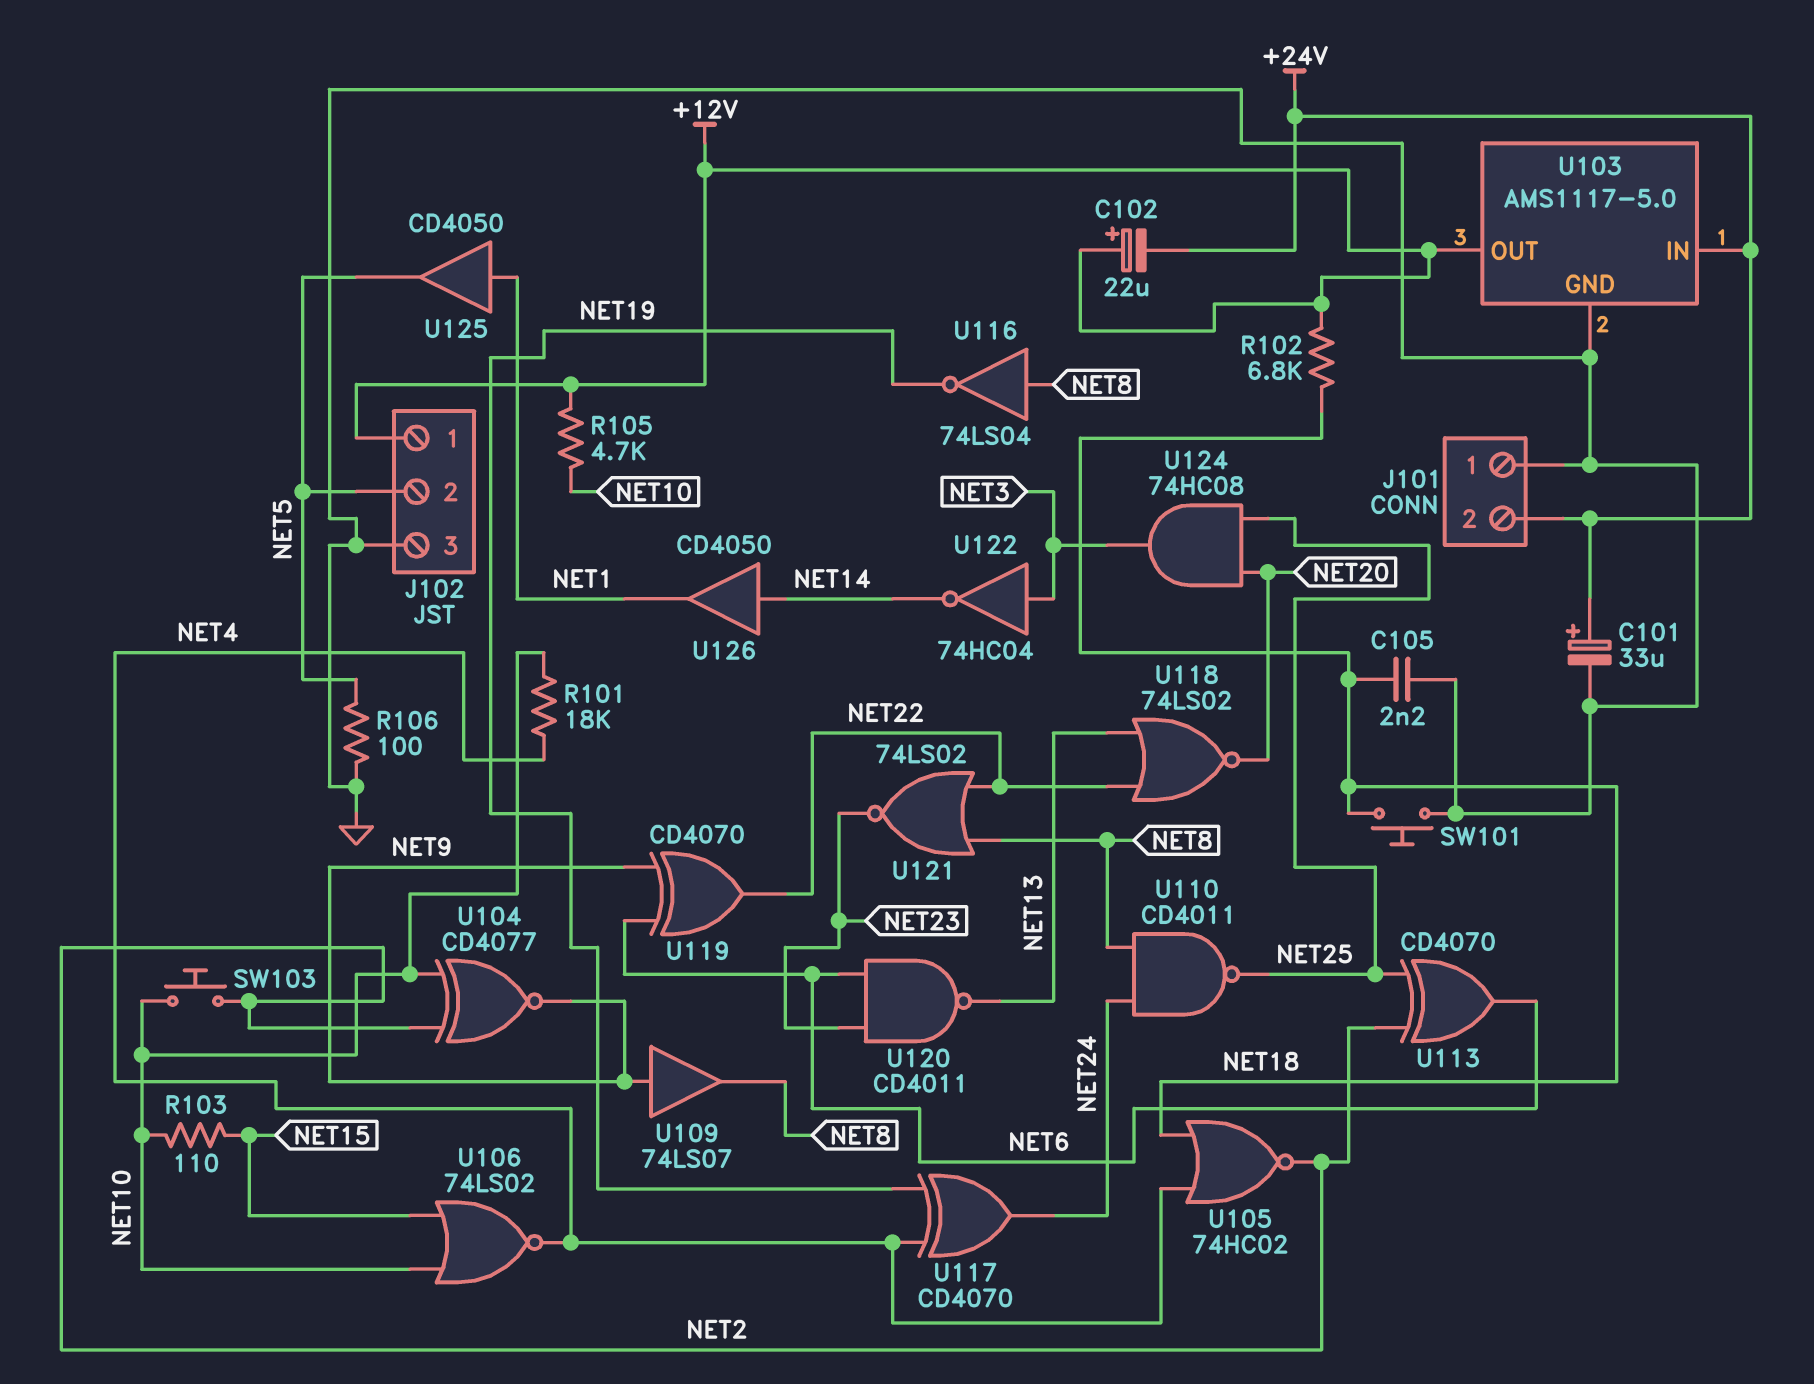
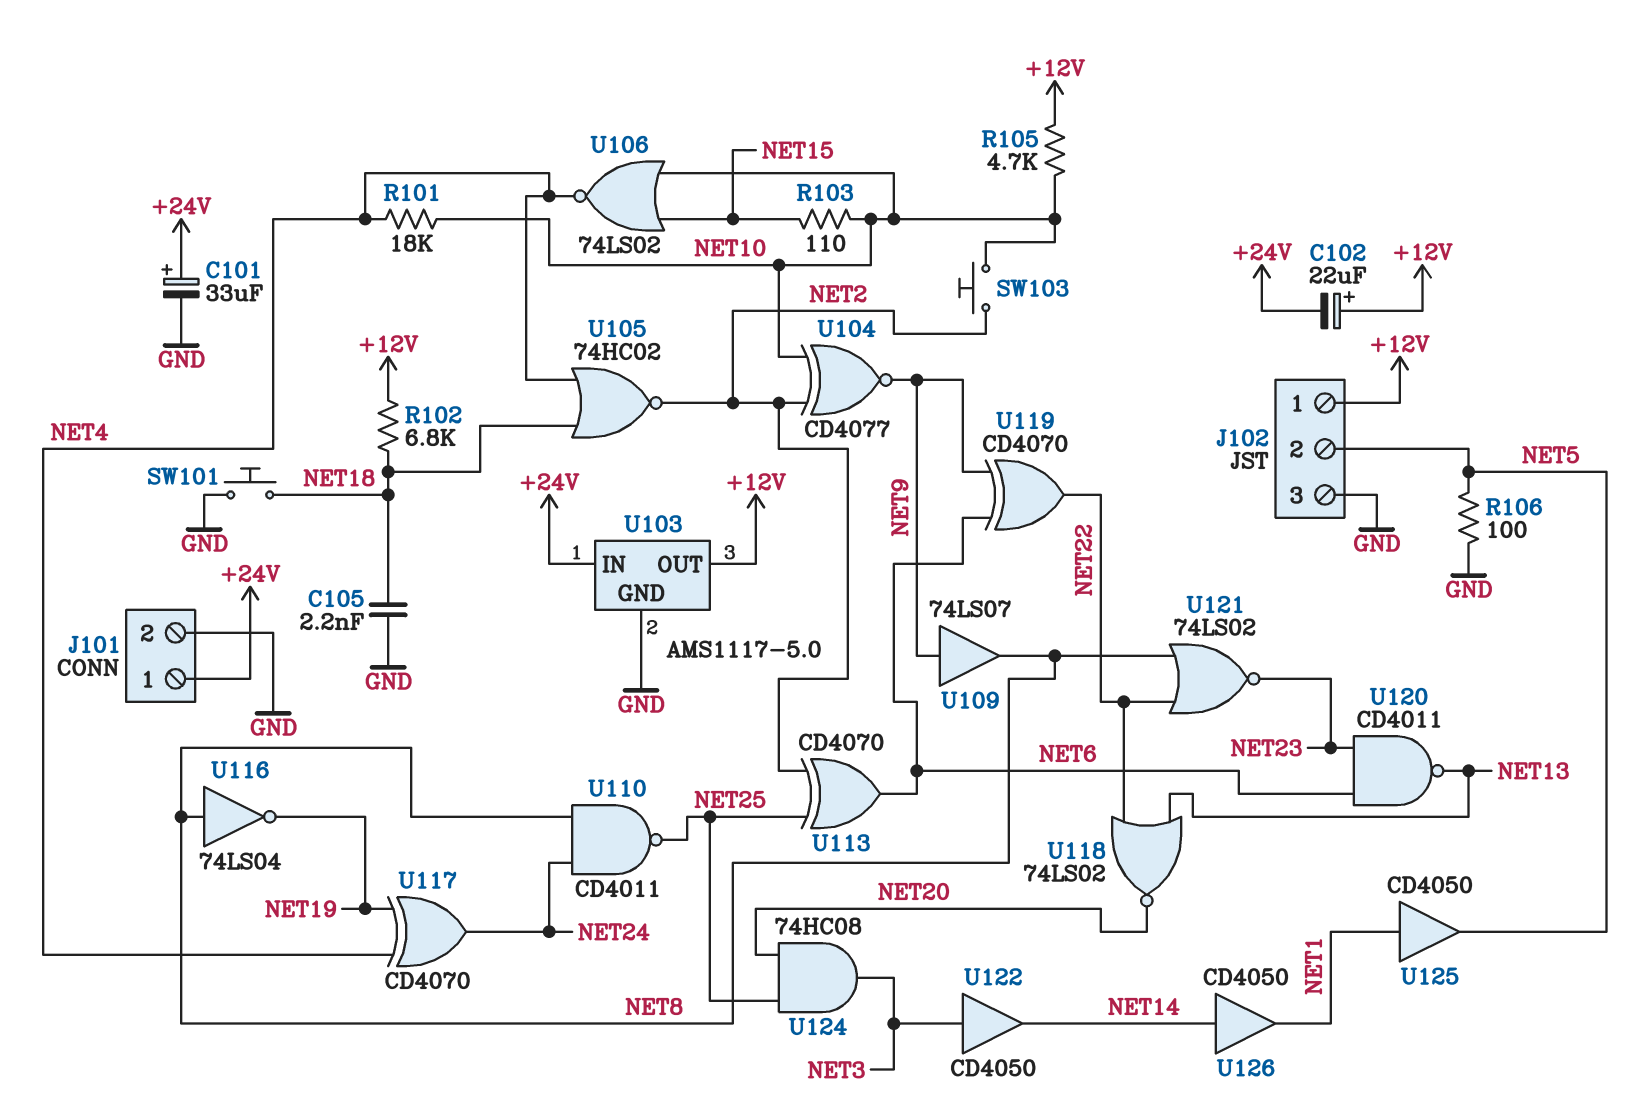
J101 pin 1: GND -> +24V
J101 pin 2: +24V -> GND
U122: NOT 74HC04 (in NET3, out NET14) -> buffer CD4050 (in NET3, out NET14)

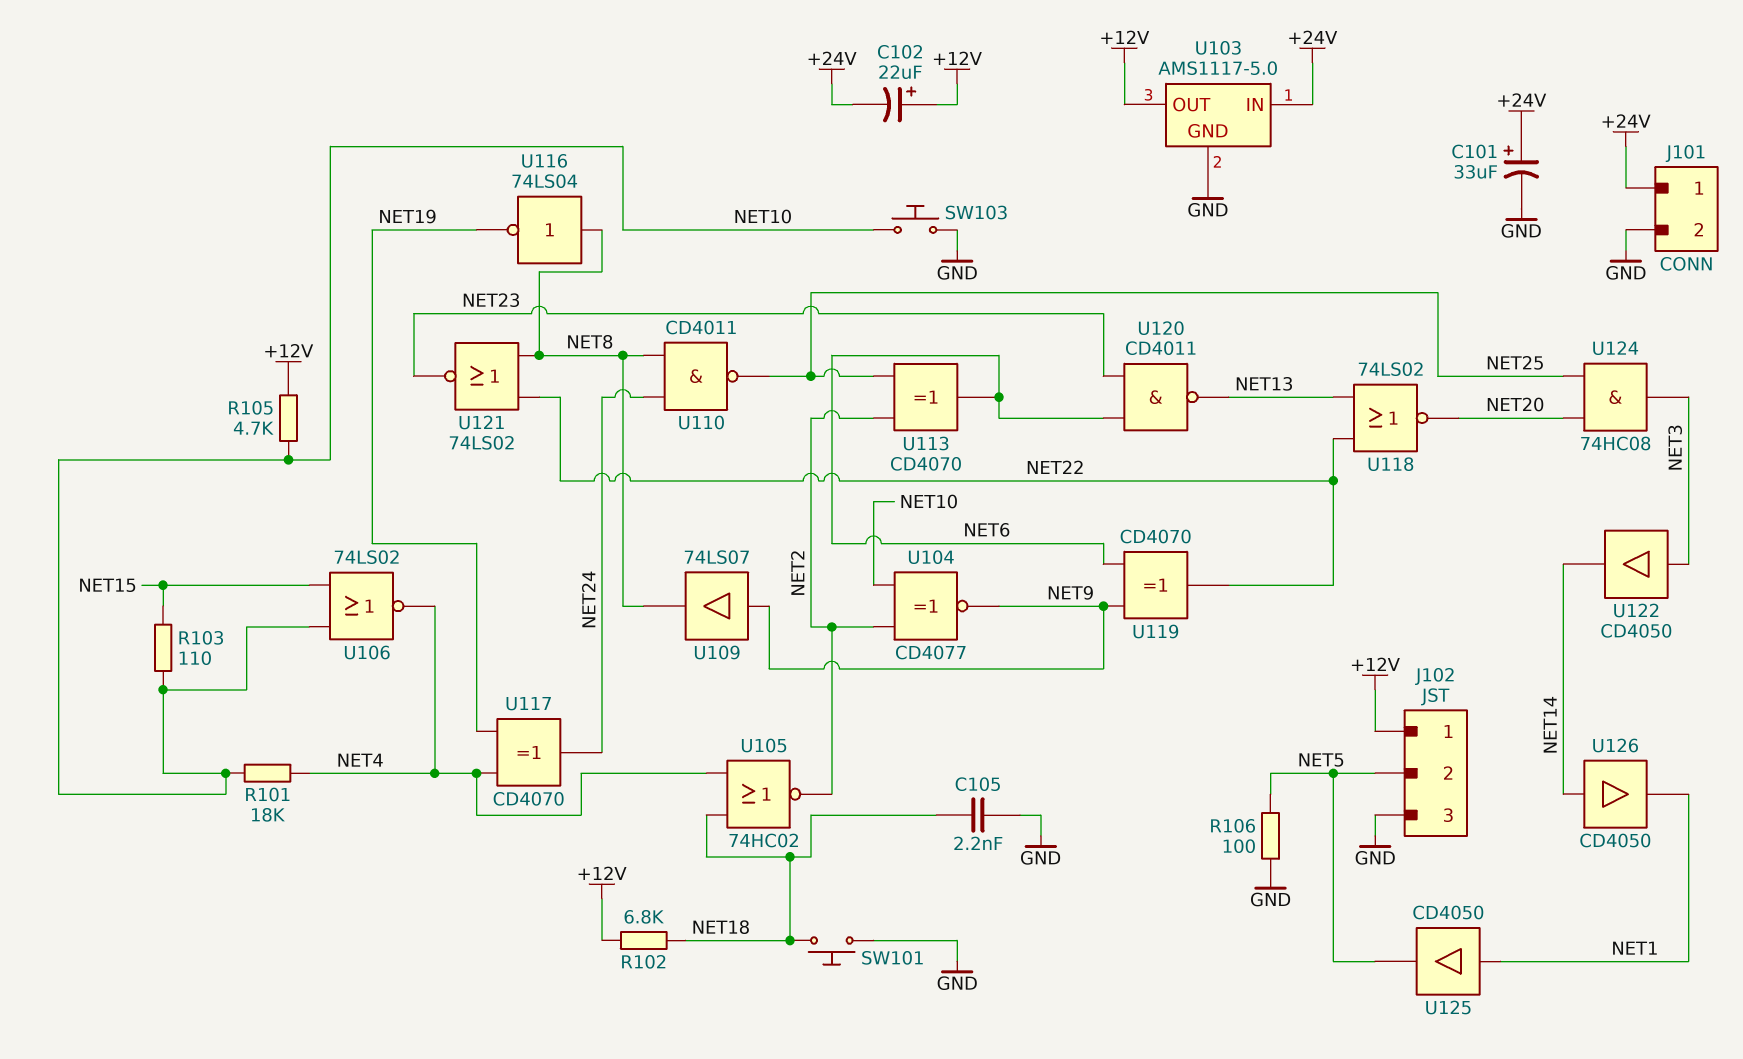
SW103: button (NET2, NET10) -> button (GND, NET10)

